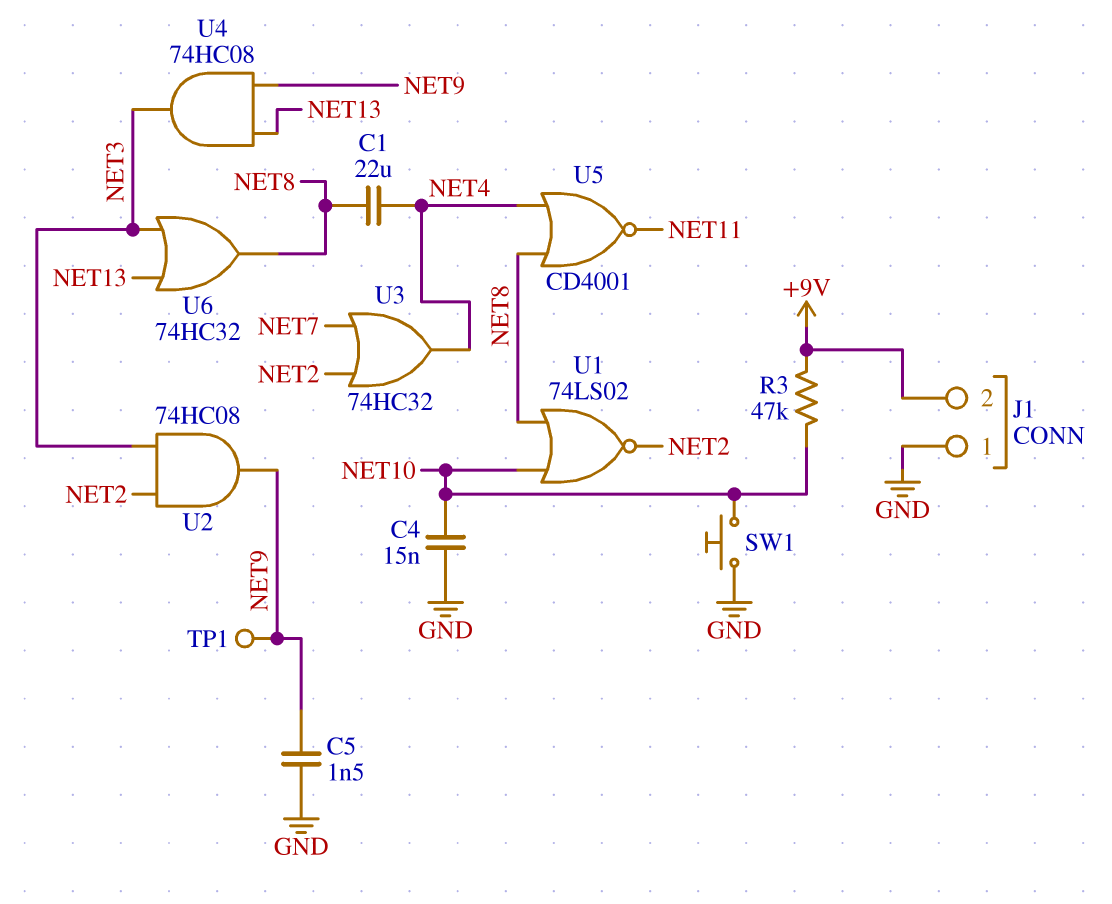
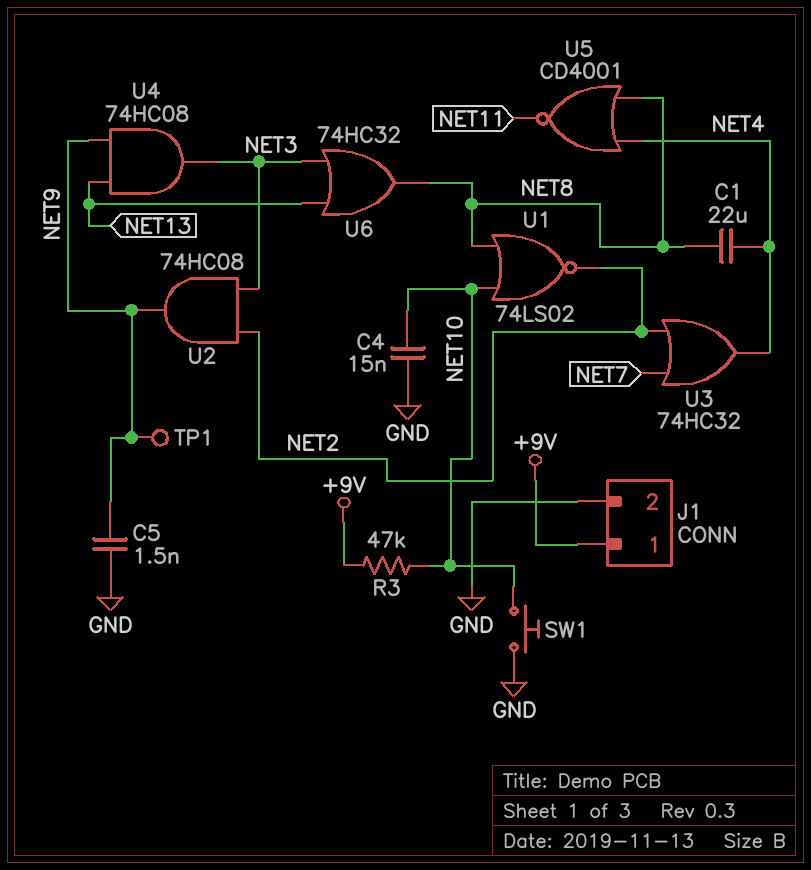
J1 pin 1: GND -> +9V
J1 pin 2: +9V -> GND

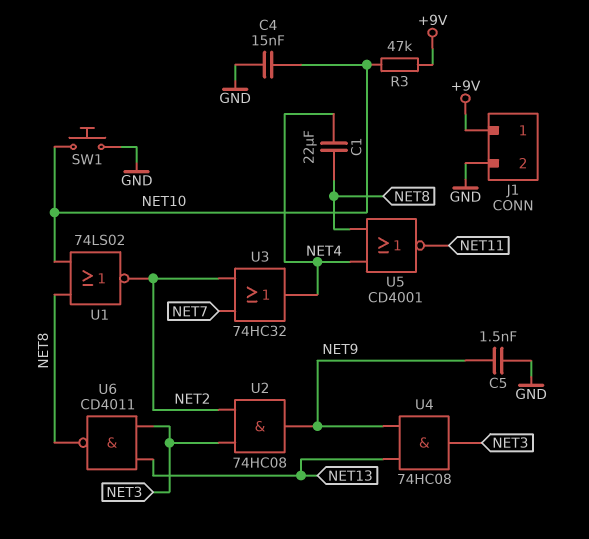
TP1: test point (NET9) -> none
U6: OR 74HC32 (in NET3, in NET13, out NET8) -> NAND CD4011 (in NET3, in NET13, out NET8)

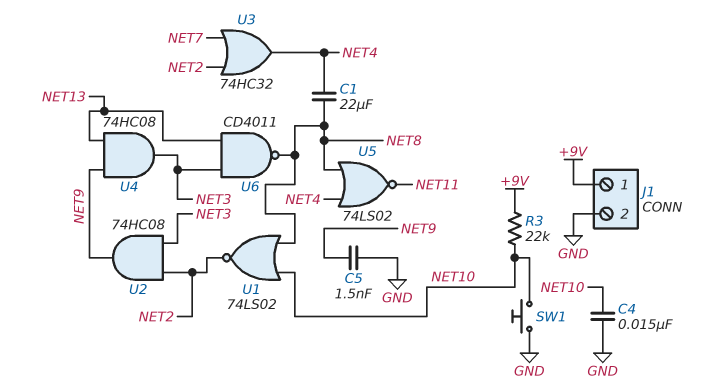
R3: 47k (+9V, NET10) -> 22k (+9V, NET10)
U5: NOR CD4001 (in NET4, in NET8, out NET11) -> NOR 74LS02 (in NET4, in NET8, out NET11)

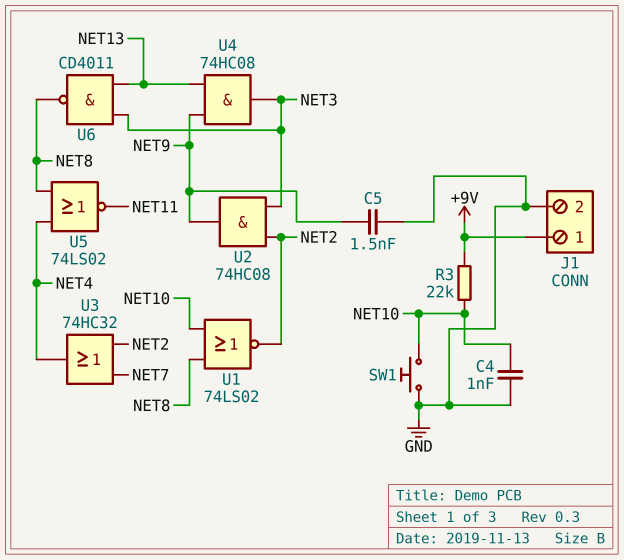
C1: 22uF (NET4, NET8) -> none
C4: 15nF (GND, NET10) -> 1nF (GND, NET10)

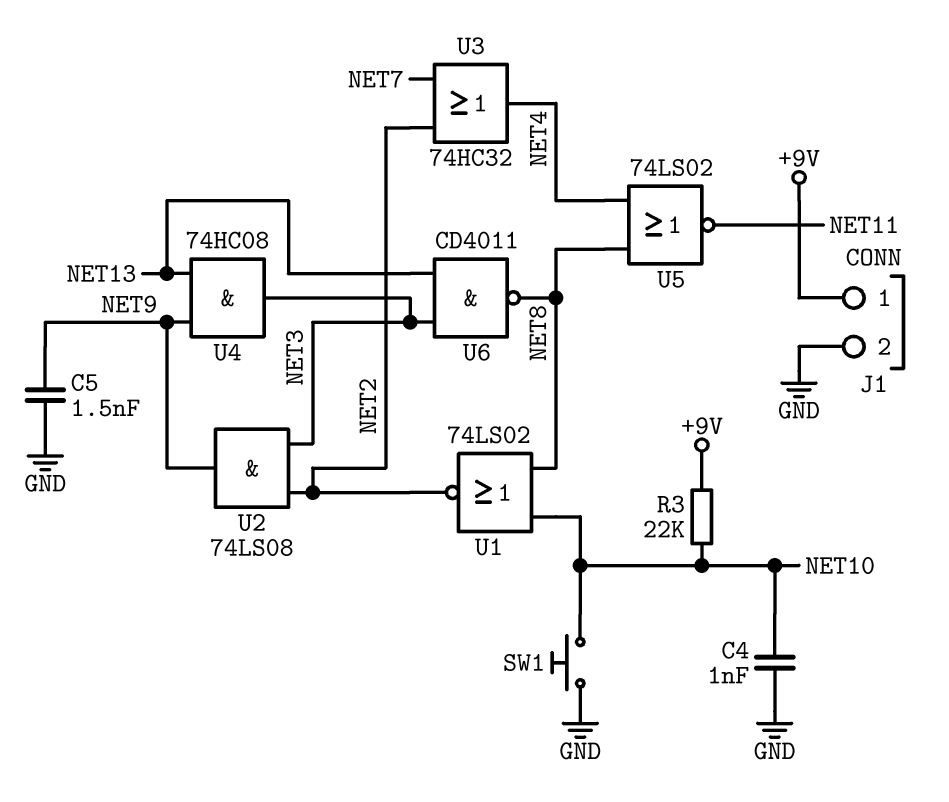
U2: AND 74HC08 (in NET2, in NET3, out NET9) -> AND 74LS08 (in NET2, in NET3, out NET9)

